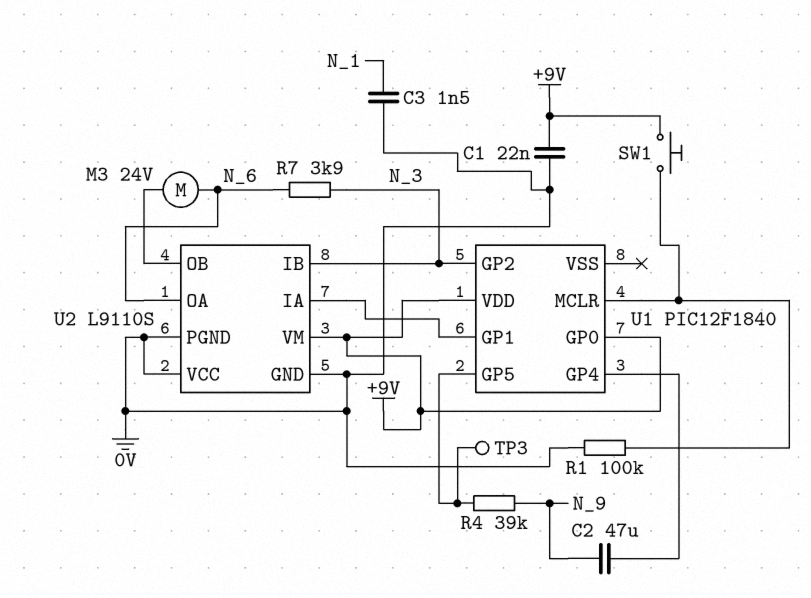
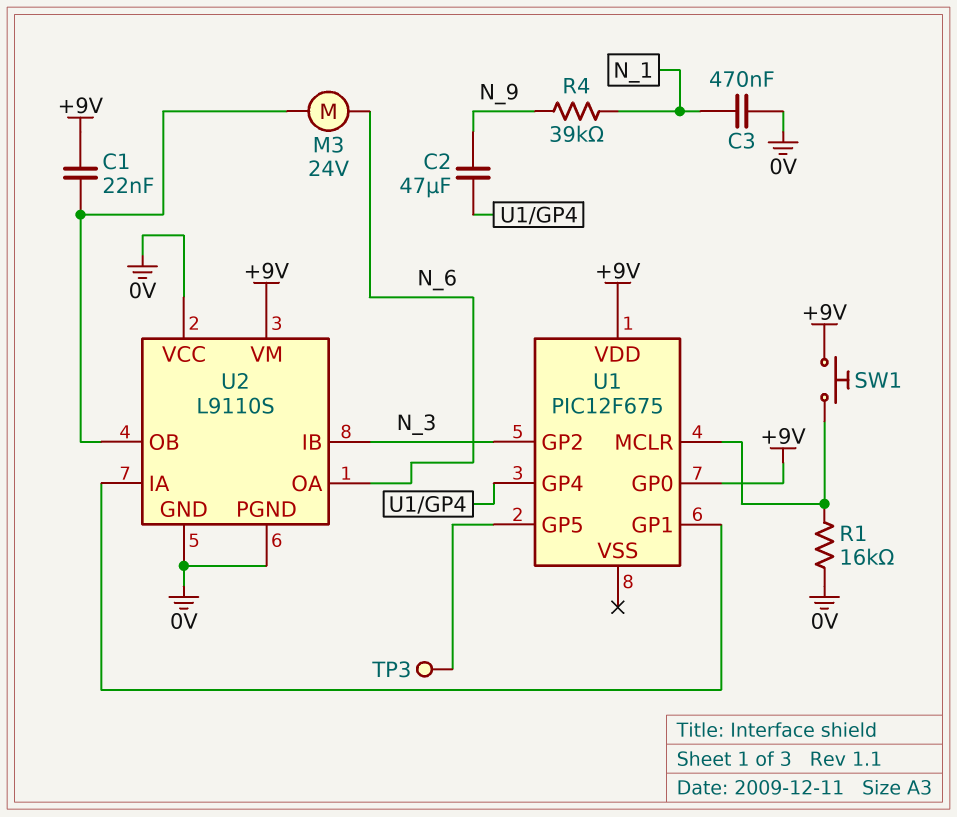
C1: 22nF (+9V, 0V) -> 22nF (+9V, U2/OB)
C3: 1.5nF (0V, N_1) -> 470nF (0V, N_1)
R1: 100k (0V, U1/MCLR) -> 16k (0V, U1/MCLR)
R4: 39k (N_9, U1/GP5) -> 39k (N_1, N_9)
R7: 3.9k (N_3, N_6) -> none
U1: PIC12F1840 -> PIC12F675

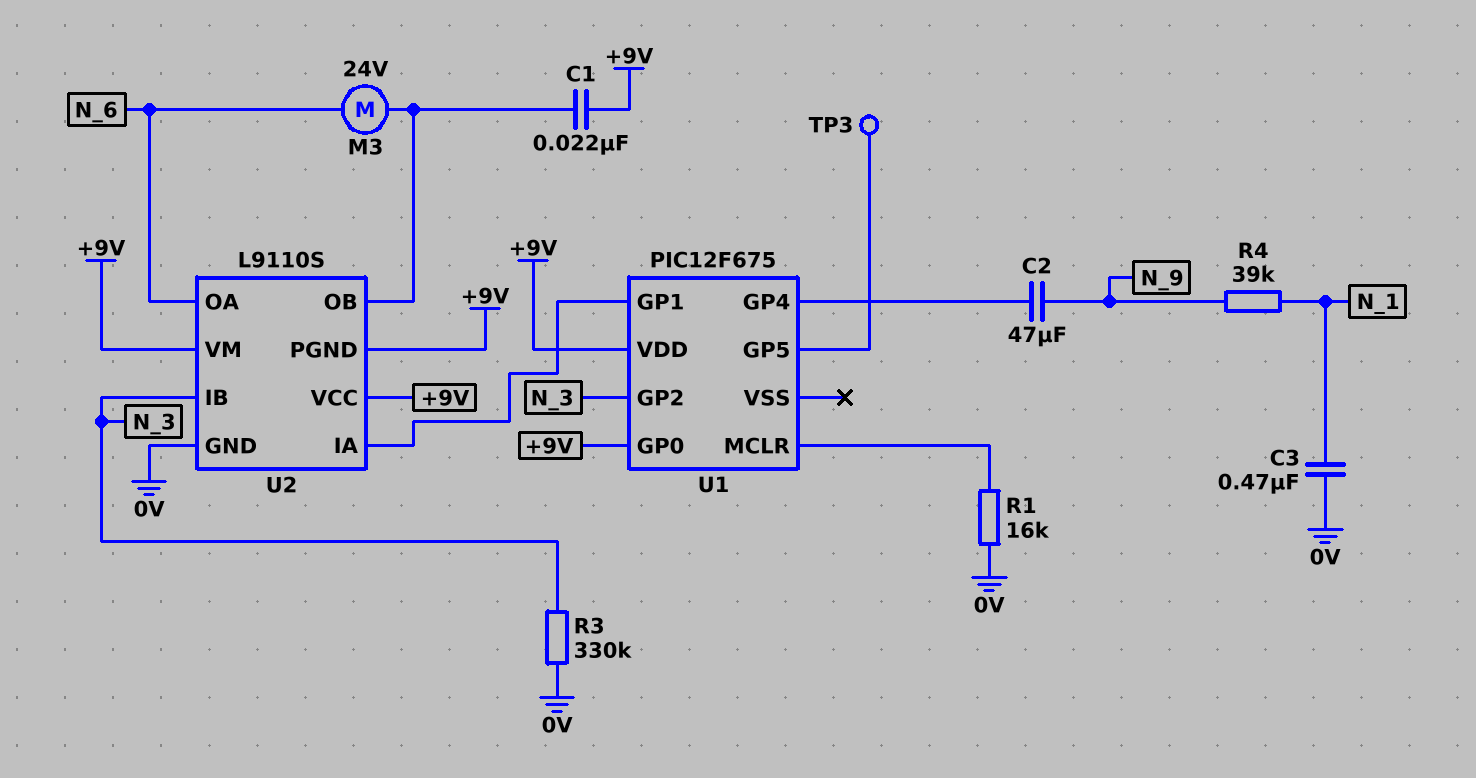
R3: none -> 330k (0V, N_3)
SW1: button (+9V, U1/MCLR) -> none
U2 pin PGND: 0V -> +9V
U2 pin VCC: 0V -> +9V

